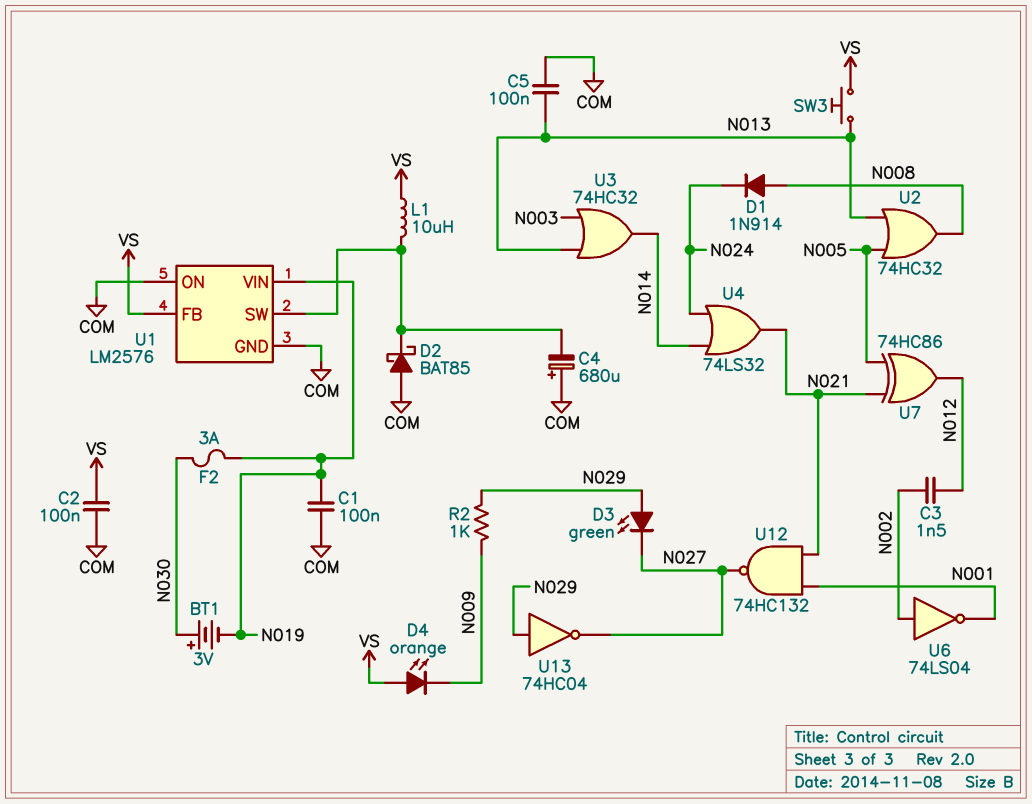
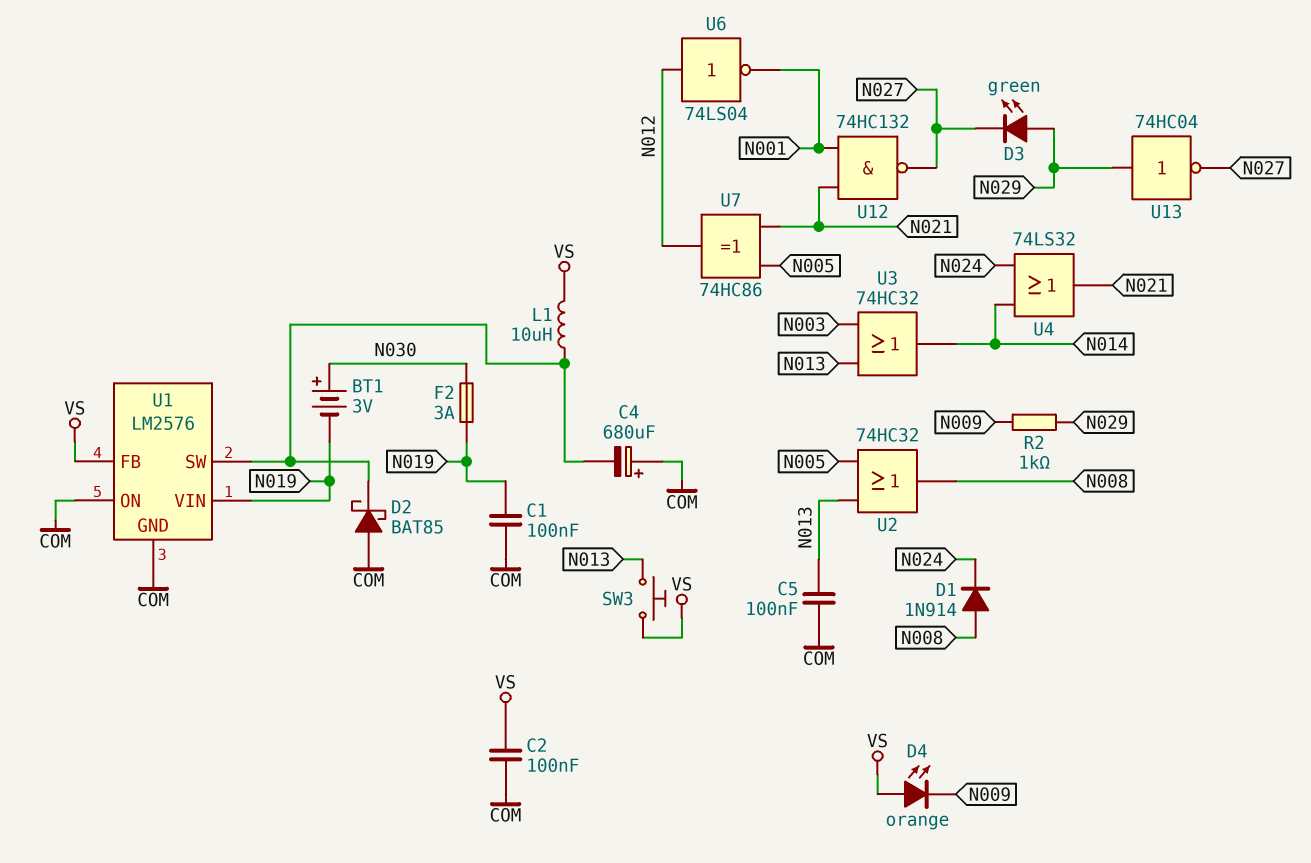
C3: 1.5nF (N002, N012) -> none
U6: NOT 74LS04 (in N002, out N001) -> NOT 74LS04 (in N012, out N001)

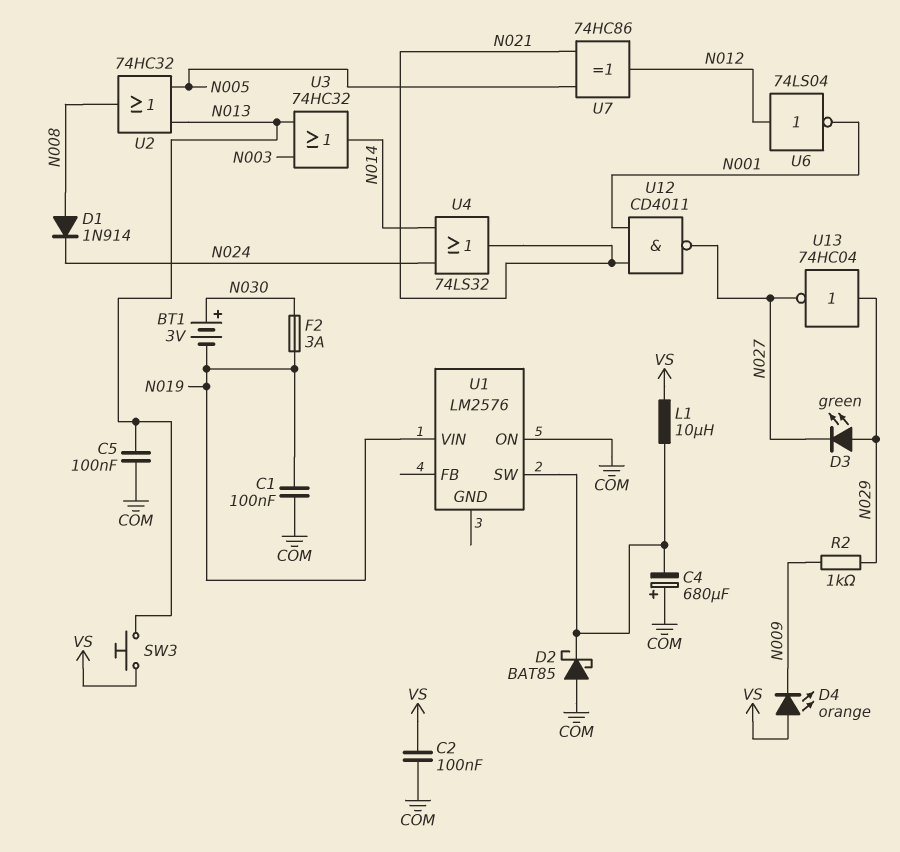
U1 pin FB: VS -> none
U1 pin GND: COM -> none
U12: NAND 74HC132 (in N001, in N021, out N027) -> NAND CD4011 (in N001, in N021, out N027)

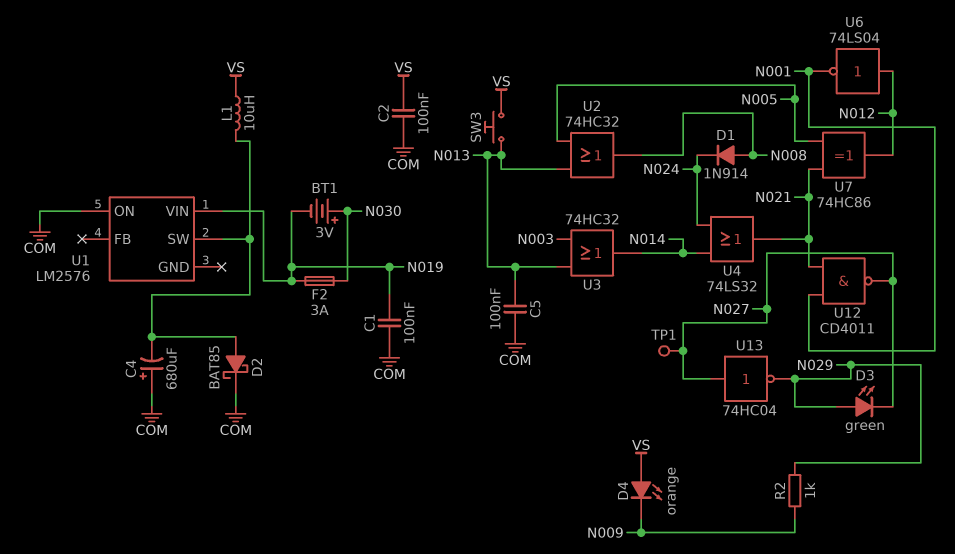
D2: schottky BAT85 (A COM, K U1/SW) -> schottky BAT85 (A U1/SW, K COM)
TP1: none -> test point (N027)
U13: NOT 74HC04 (in N029, out N027) -> NOT 74HC04 (in N027, out N029)

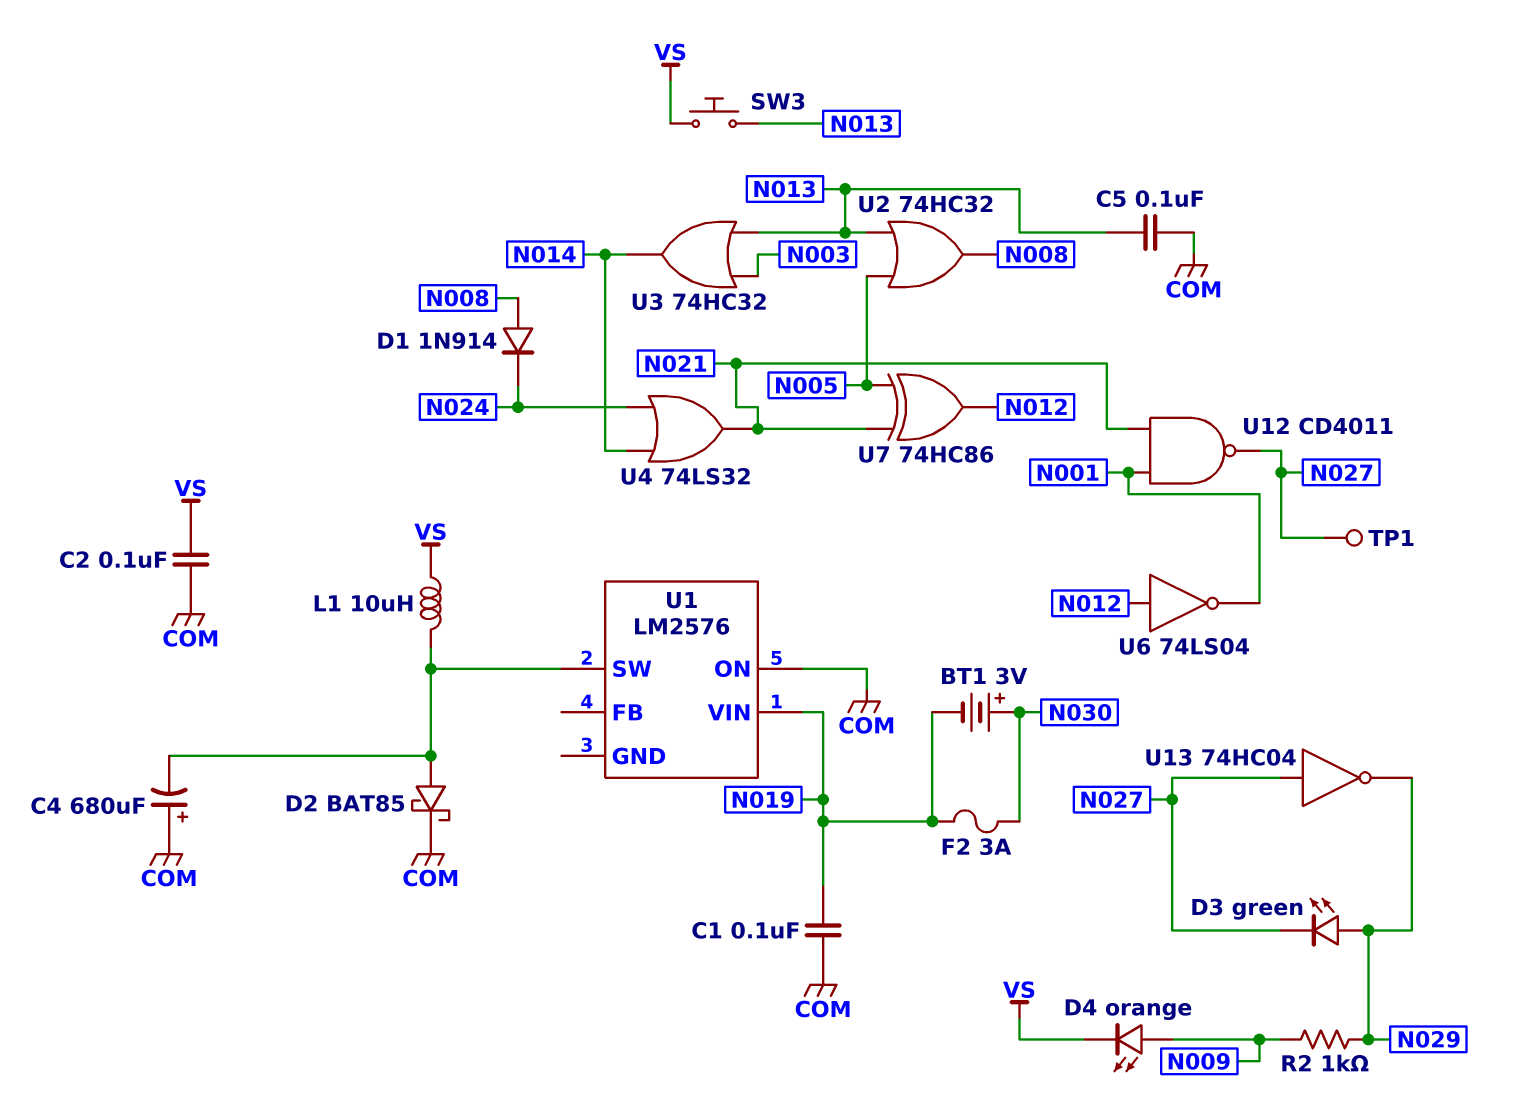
D4: LED orange (A VS, K N009) -> LED orange (A N009, K VS)

